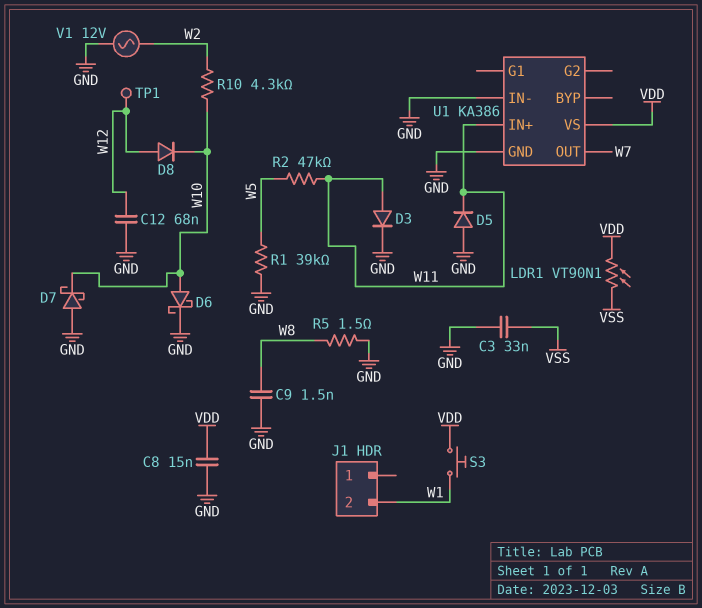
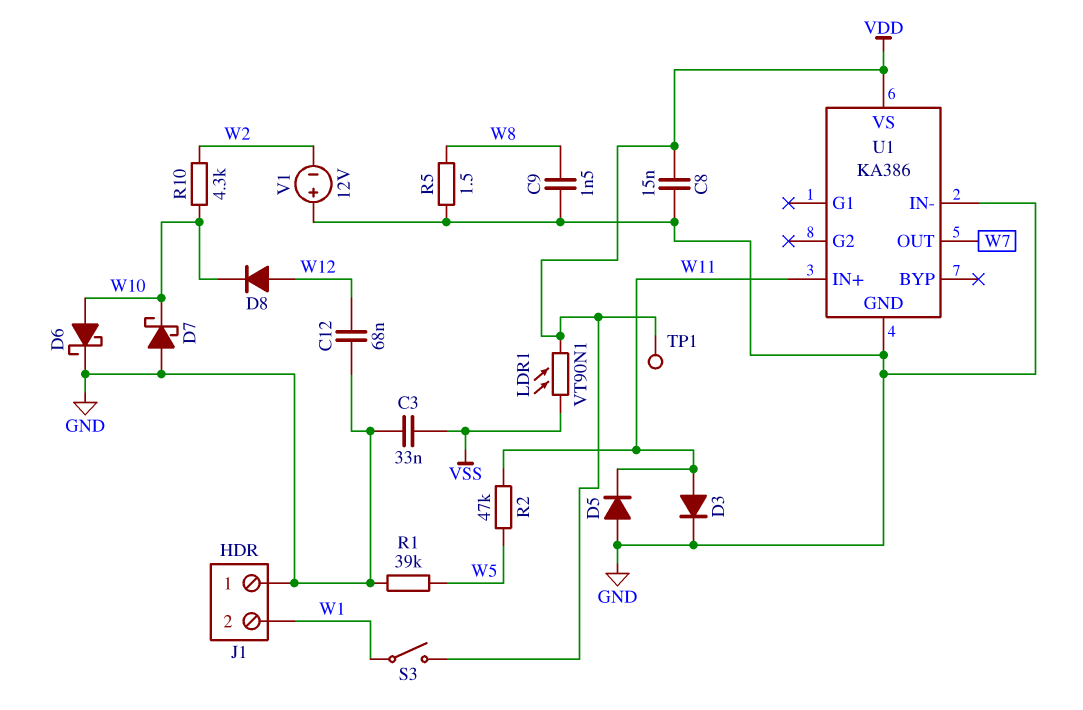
J1 pin 1: none -> GND
S3: button (VDD, W1) -> switch (VDD, W1)
TP1: test point (W12) -> test point (VDD)
V1: AC 12V (GND, W2) -> 12V (plus GND, minus W2)

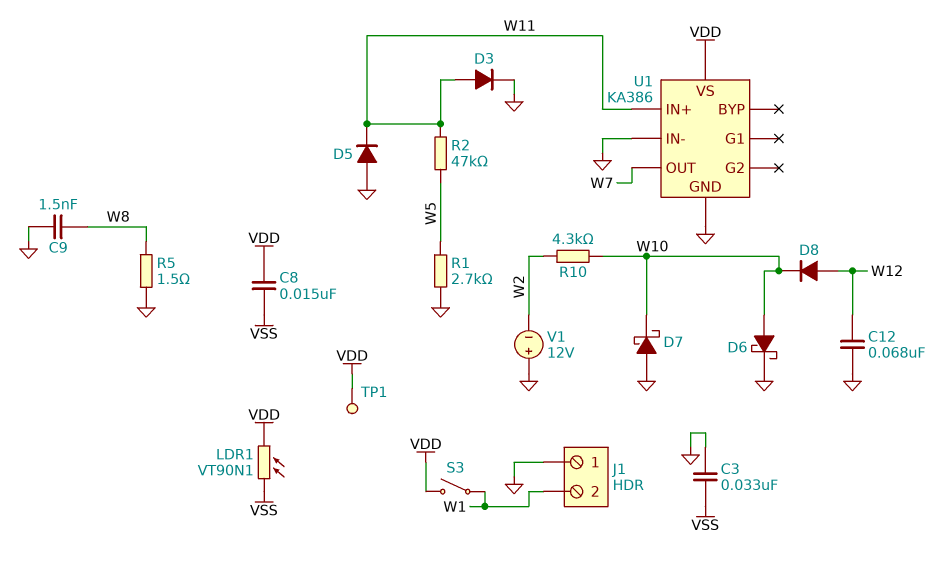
C8: 15nF (GND, VDD) -> 15nF (VDD, VSS)
R1: 39k (GND, W5) -> 2.7k (GND, W5)

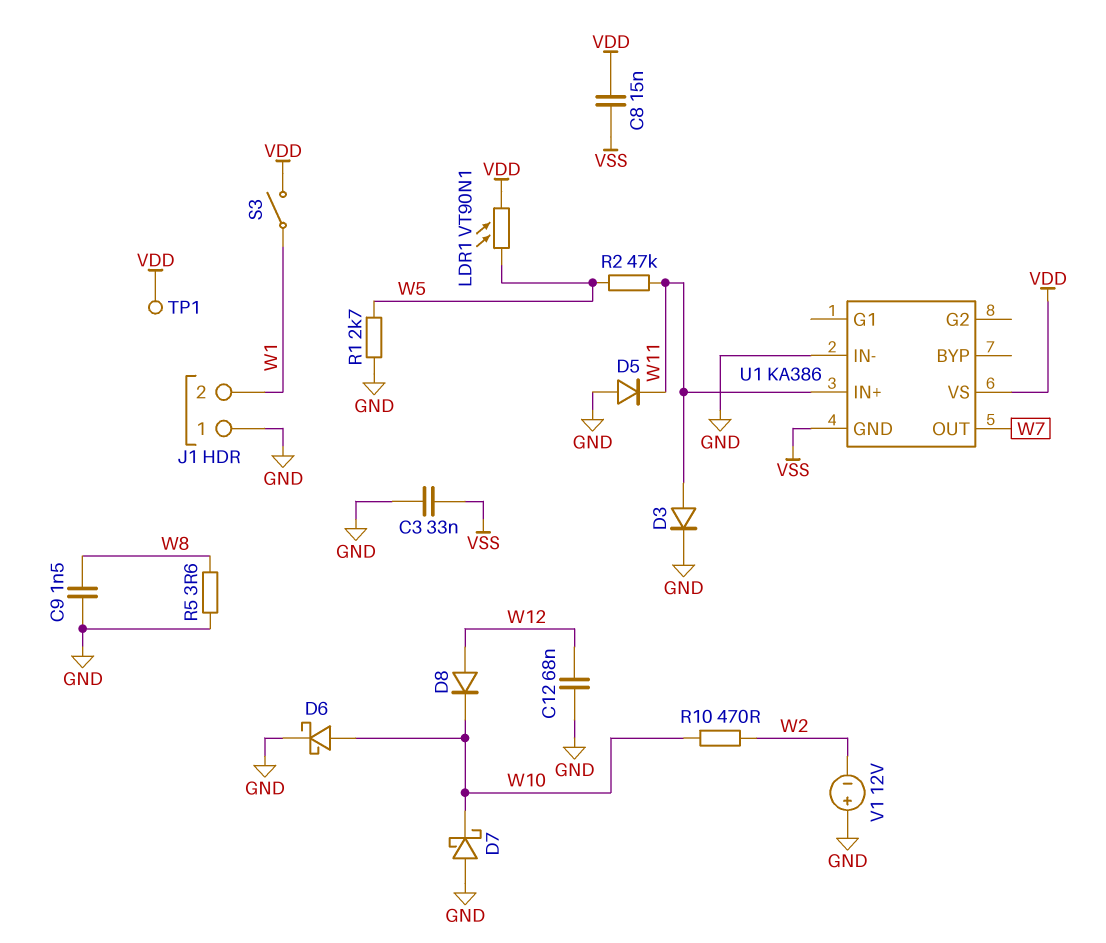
LDR1: VT90N1 (VDD, VSS) -> VT90N1 (VDD, W5)
R5: 1.5 (GND, W8) -> 3.6 (GND, W8)
R10: 4.3k (W2, W10) -> 470 (W2, W10)
U1 pin GND: GND -> VSS

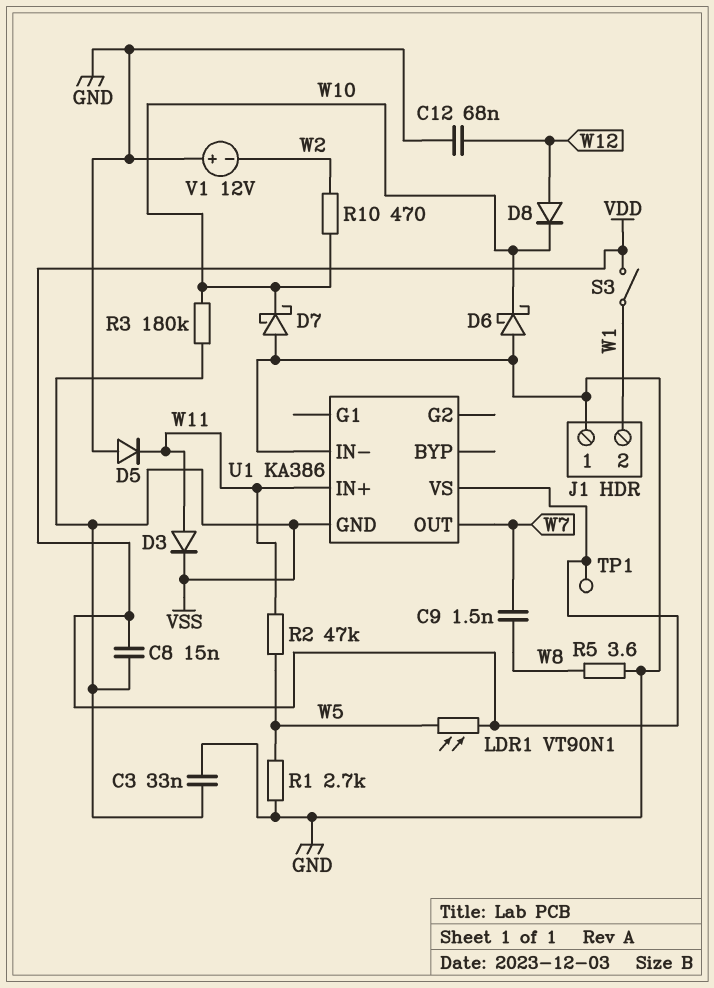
C9: 1.5nF (GND, W8) -> 1.5nF (W7, W8)
D3: diode (A W11, K GND) -> diode (A W11, K VSS)
D6: schottky (A W10, K GND) -> schottky (A GND, K W10)
R3: none -> 180k (VSS, W10)

